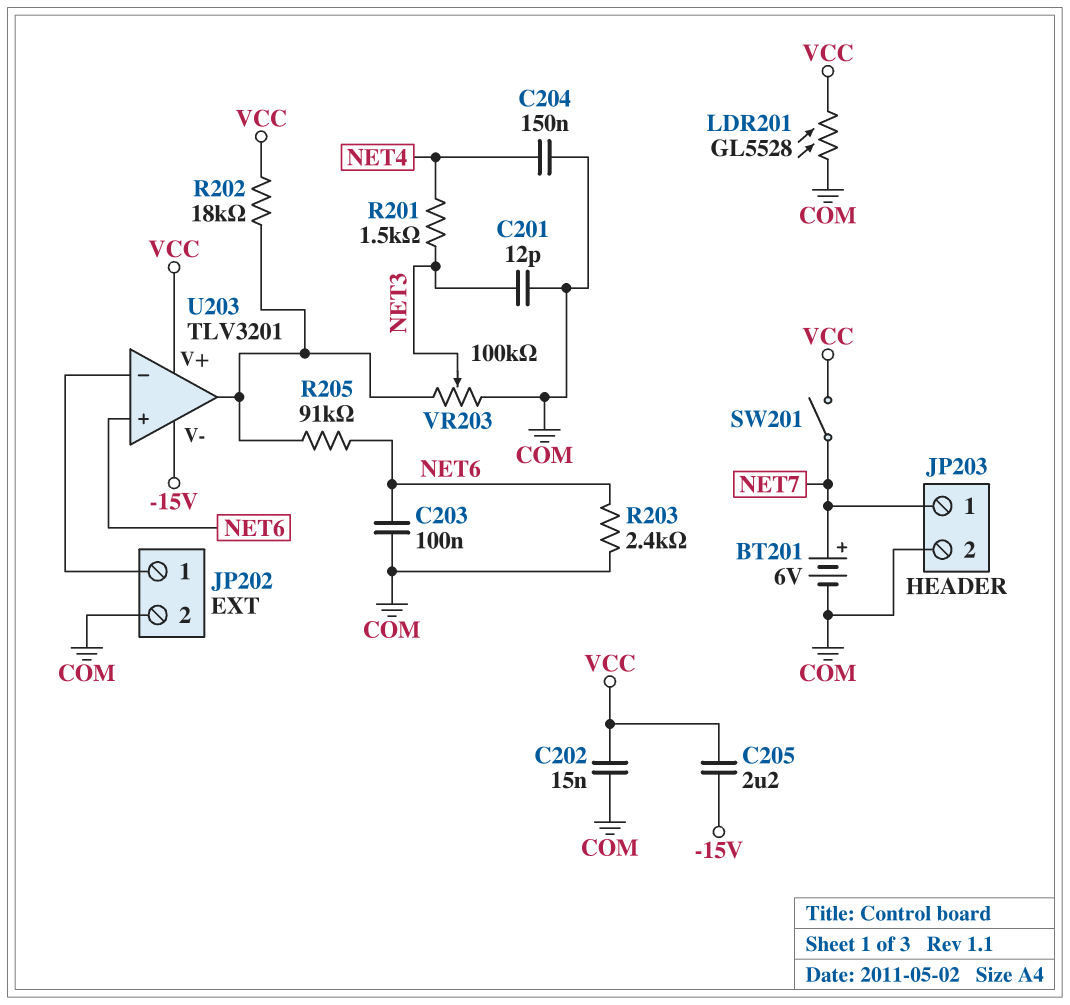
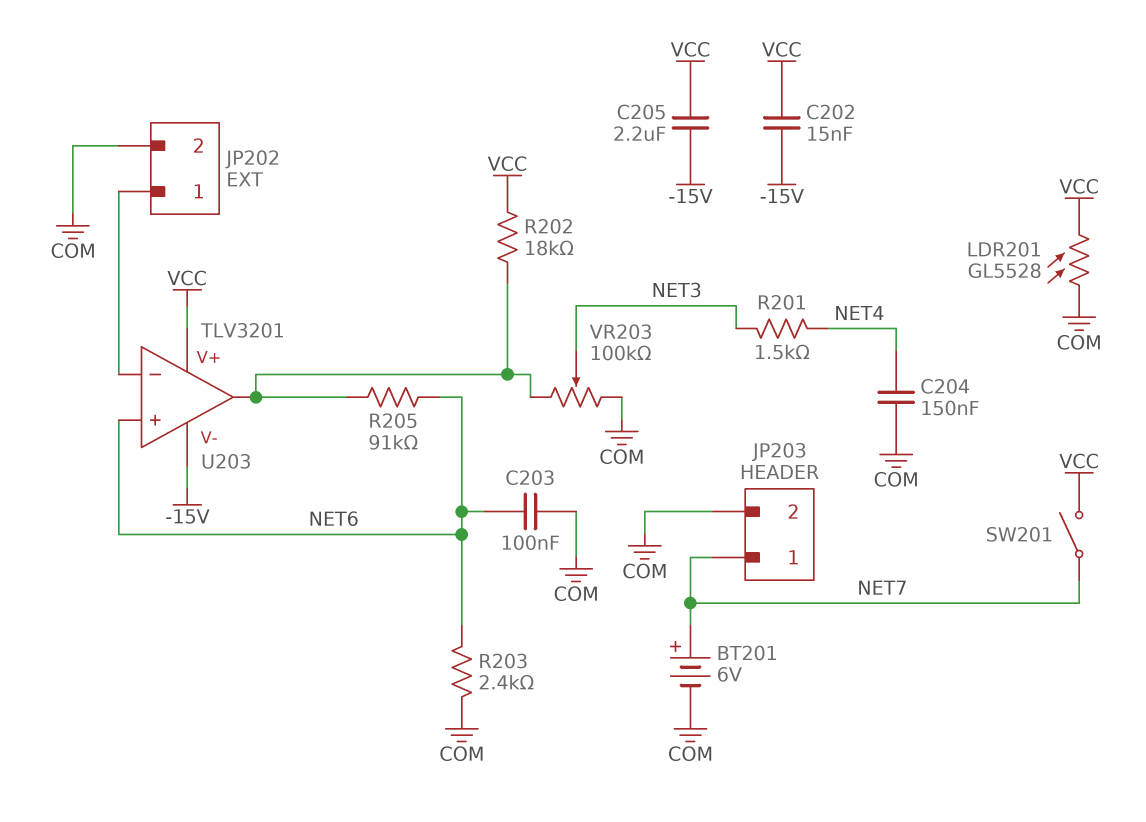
C201: 12pF (COM, NET3) -> none
C202: 15nF (COM, VCC) -> 15nF (-15V, VCC)

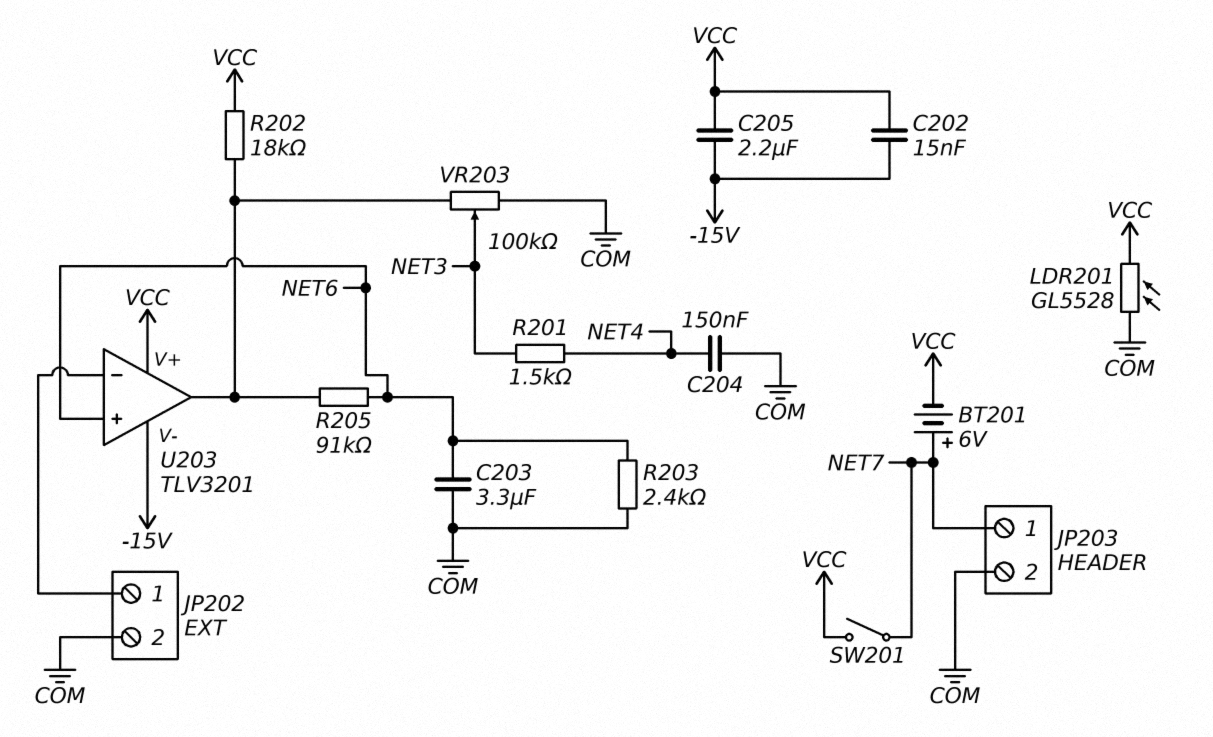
BT201: 6V (plus NET7, minus COM) -> 6V (plus NET7, minus VCC)
C203: 100nF (COM, NET6) -> 3.3uF (COM, NET6)

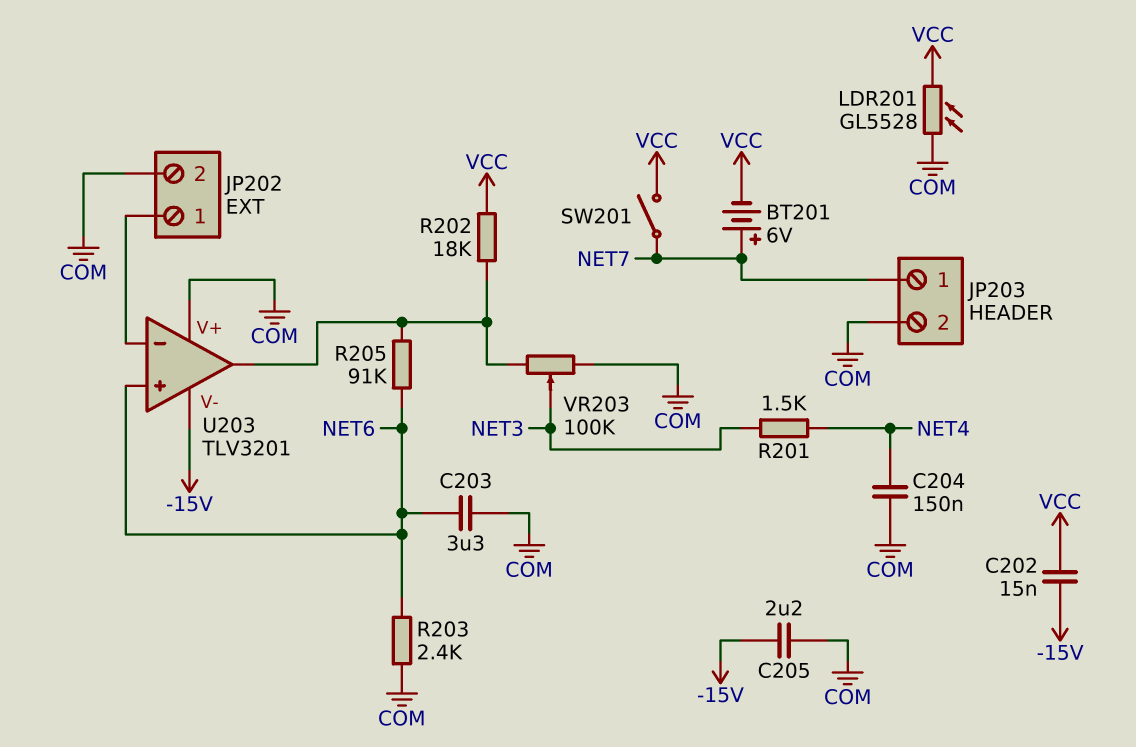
C205: 2.2uF (-15V, VCC) -> 2.2uF (-15V, COM)
U203 pin V+: VCC -> COM

